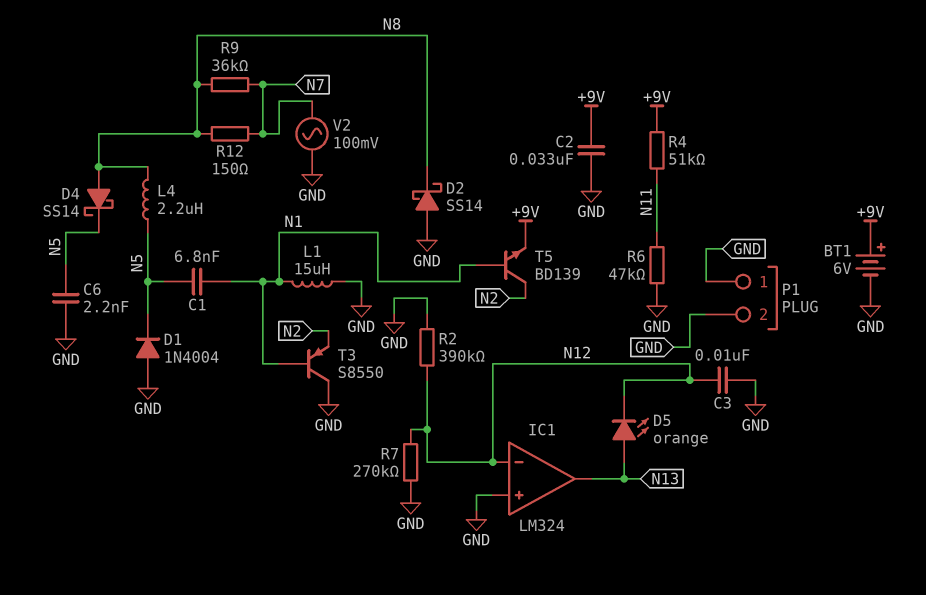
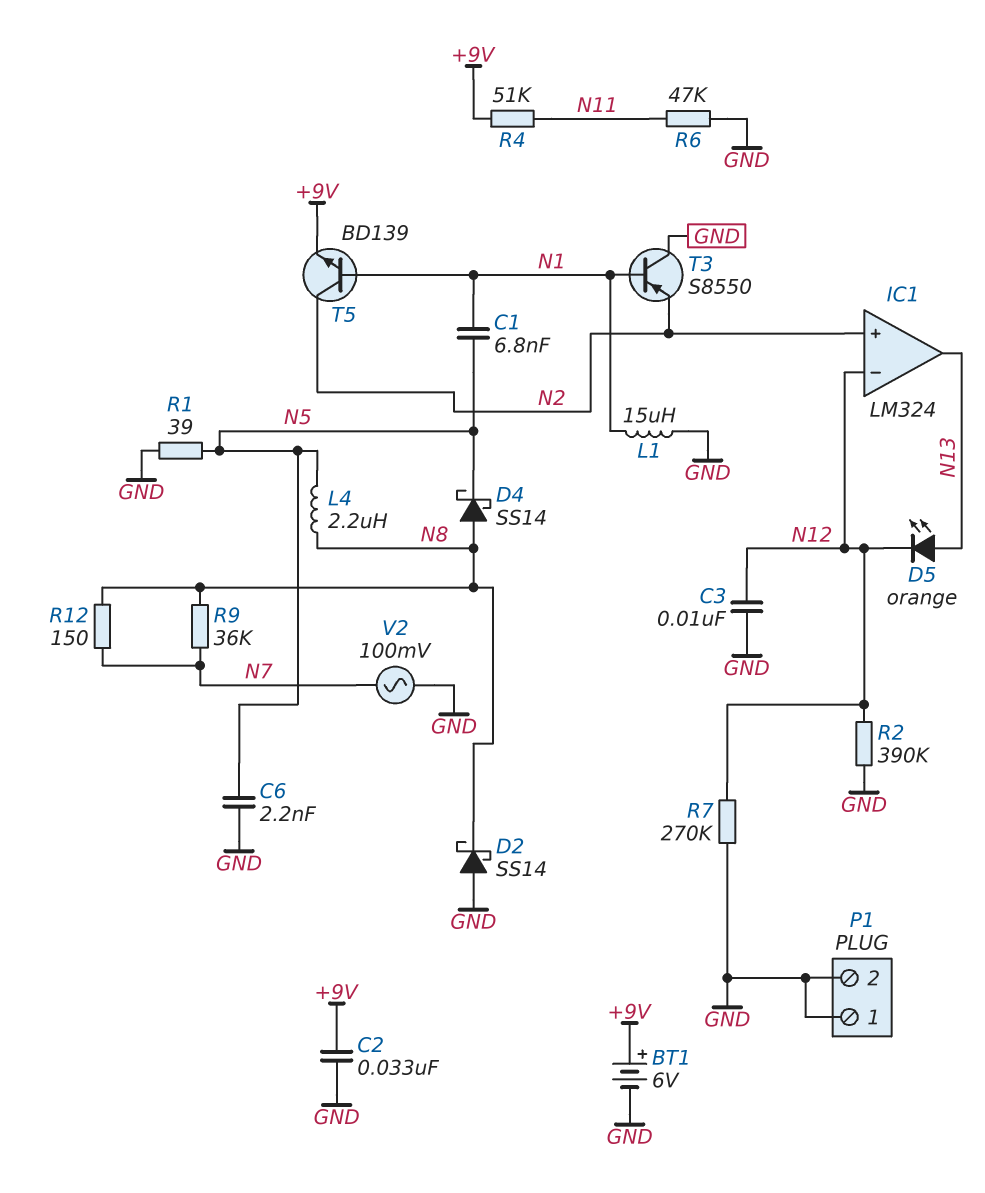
D1: diode 1N4004 (A GND, K N5) -> none
IC1 pin in+: GND -> N2
R1: none -> 39 (GND, N5)

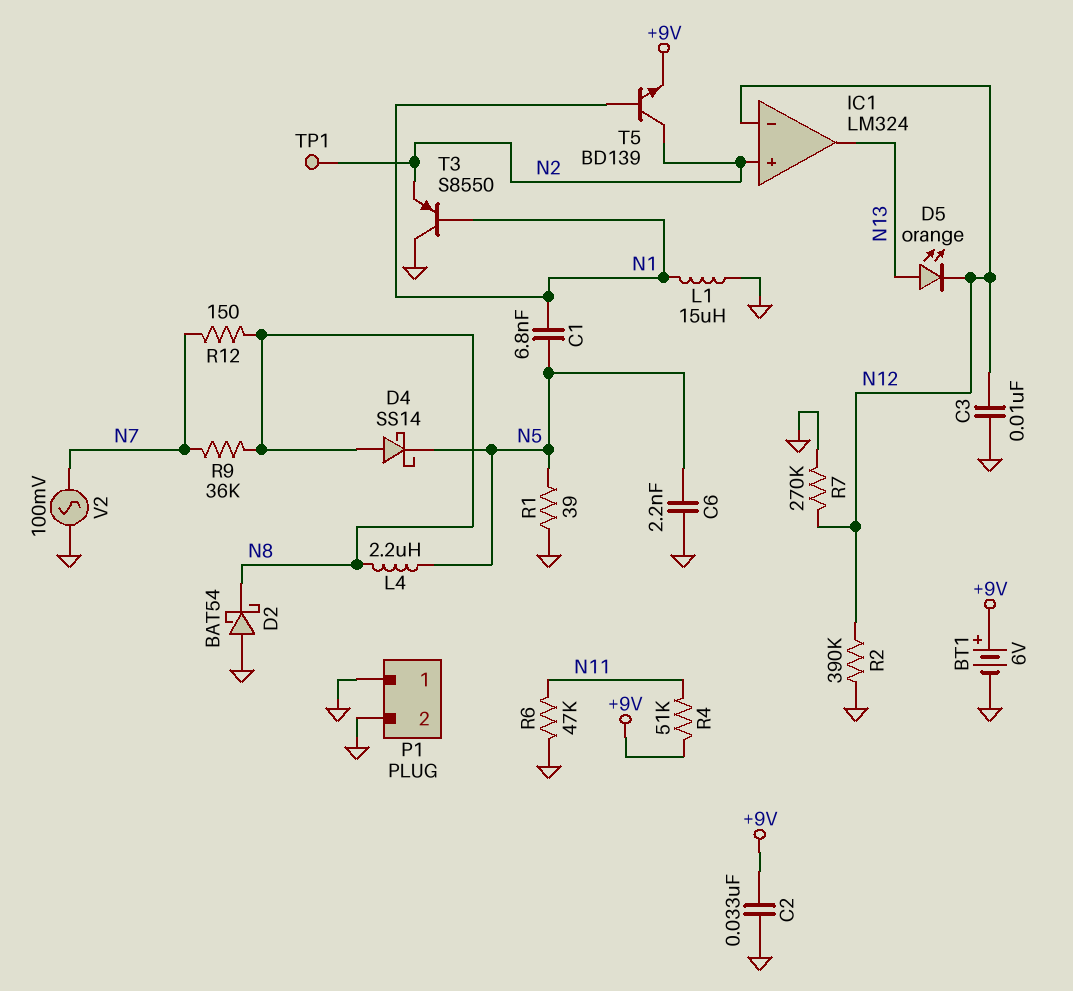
D2: schottky SS14 (A GND, K N8) -> schottky BAT54 (A GND, K N8)
TP1: none -> test point (N2)

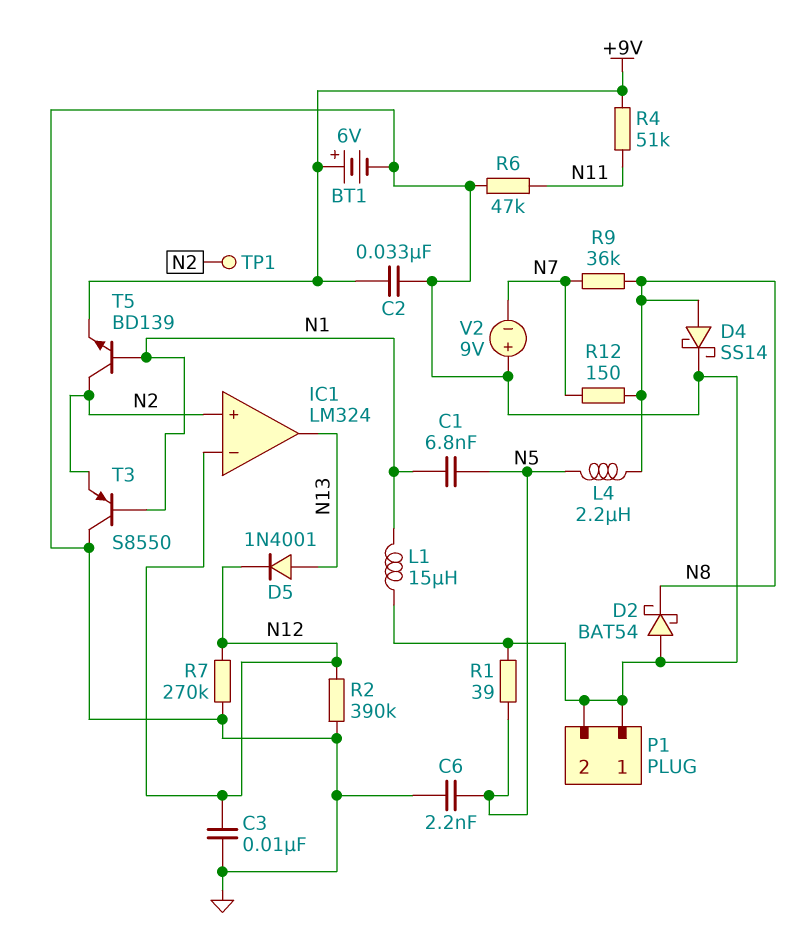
D4: schottky SS14 (A N8, K N5) -> schottky SS14 (A N8, K GND)
D5: LED orange (A N13, K N12) -> diode 1N4001 (A N13, K N12)
V2: AC 100mV (GND, N7) -> 9V (plus GND, minus N7)

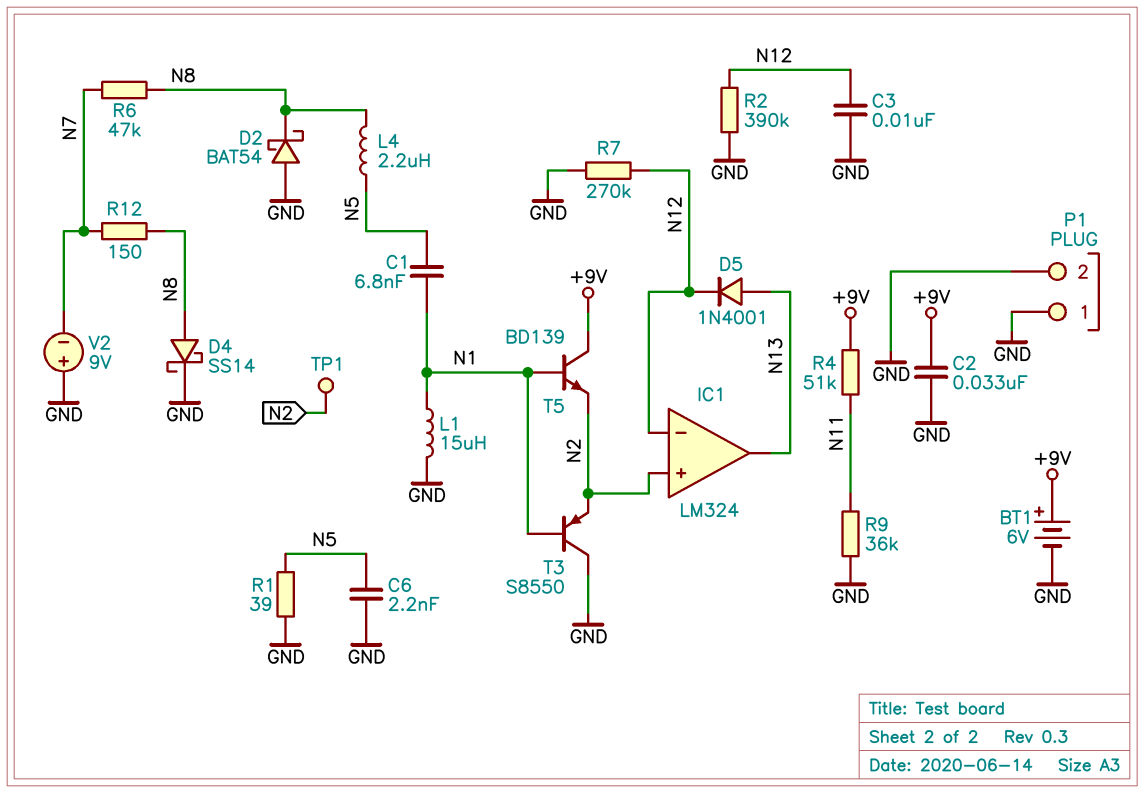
R6: 47k (GND, N11) -> 47k (N7, N8)
R9: 36k (N7, N8) -> 36k (GND, N11)
T5: NPN BD139 (B N1, C N2, E +9V) -> NPN BD139 (B N1, C +9V, E N2)

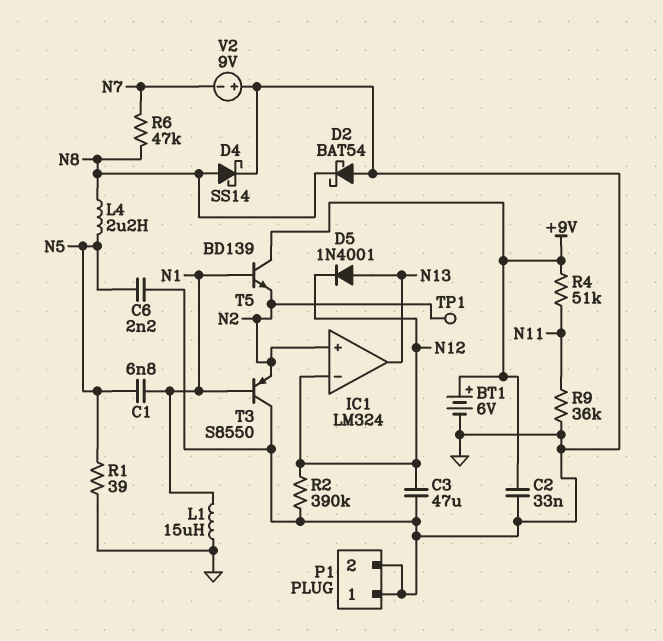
C3: 10nF (GND, N12) -> 47uF (GND, N12)
R7: 270k (GND, N12) -> none
R12: 150 (N7, N8) -> none

